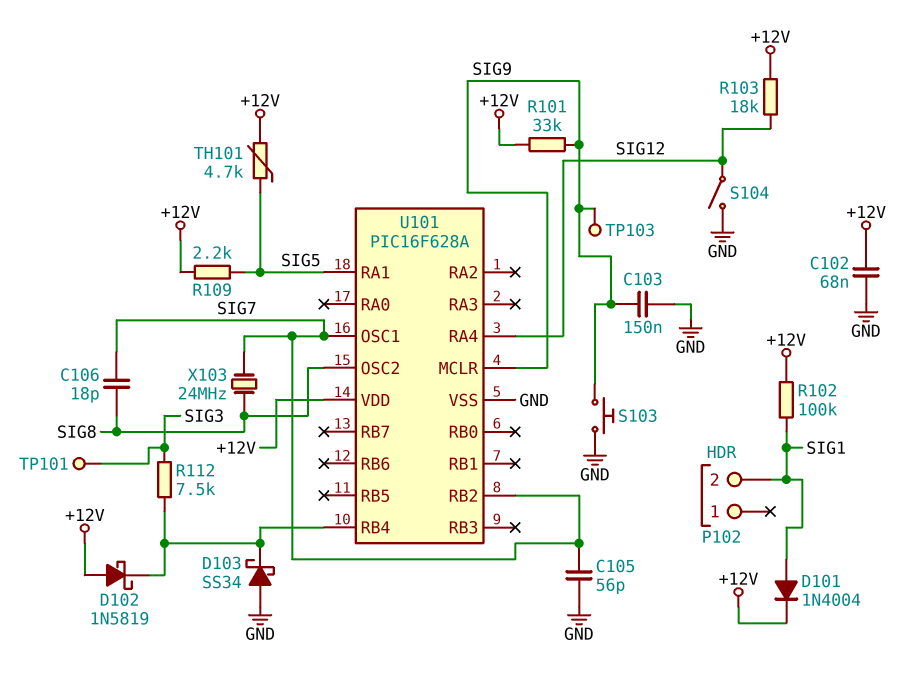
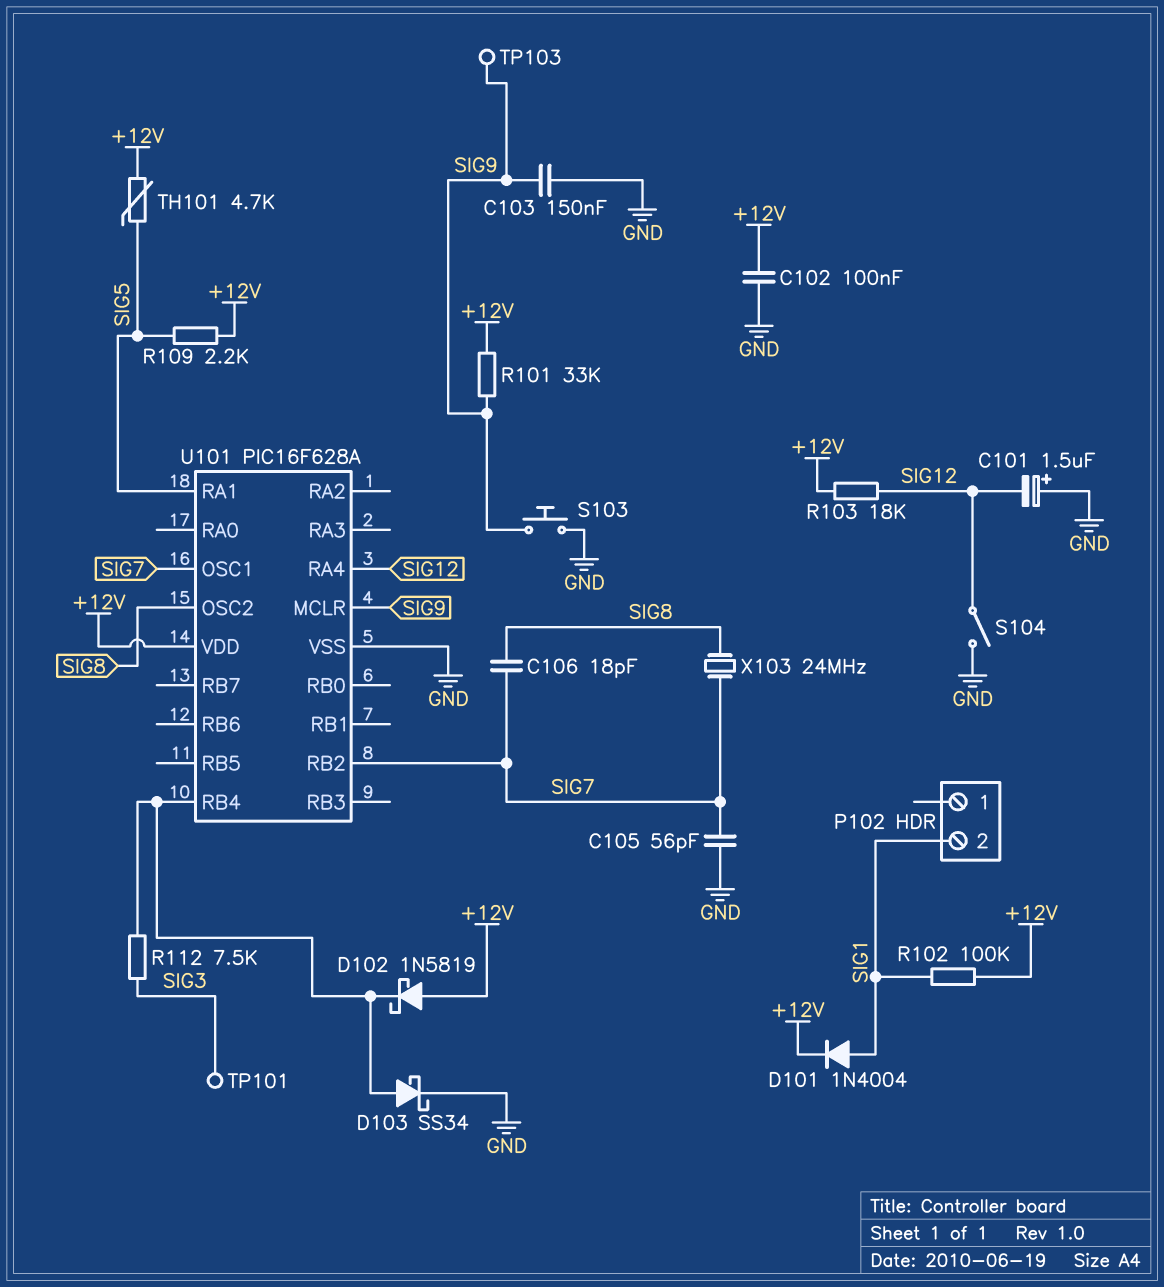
C101: none -> 1.5uF (plus GND, minus SIG12)
C102: 68nF (+12V, GND) -> 100nF (+12V, GND)
D103: schottky SS34 (A GND, K U101/RB4) -> schottky SS34 (A U101/RB4, K GND)

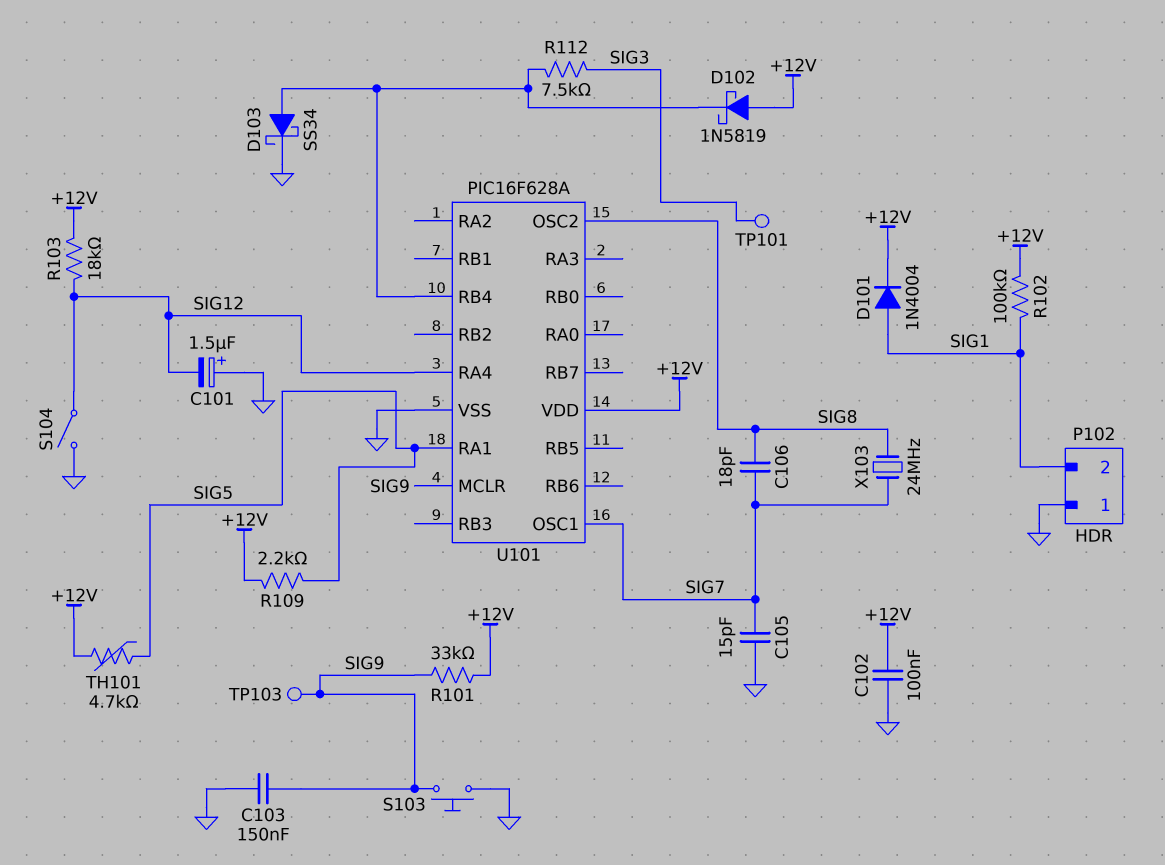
C105: 56pF (GND, SIG7) -> 15pF (GND, SIG7)
P102 pin 1: none -> GND
U101 pin RB2: SIG7 -> none

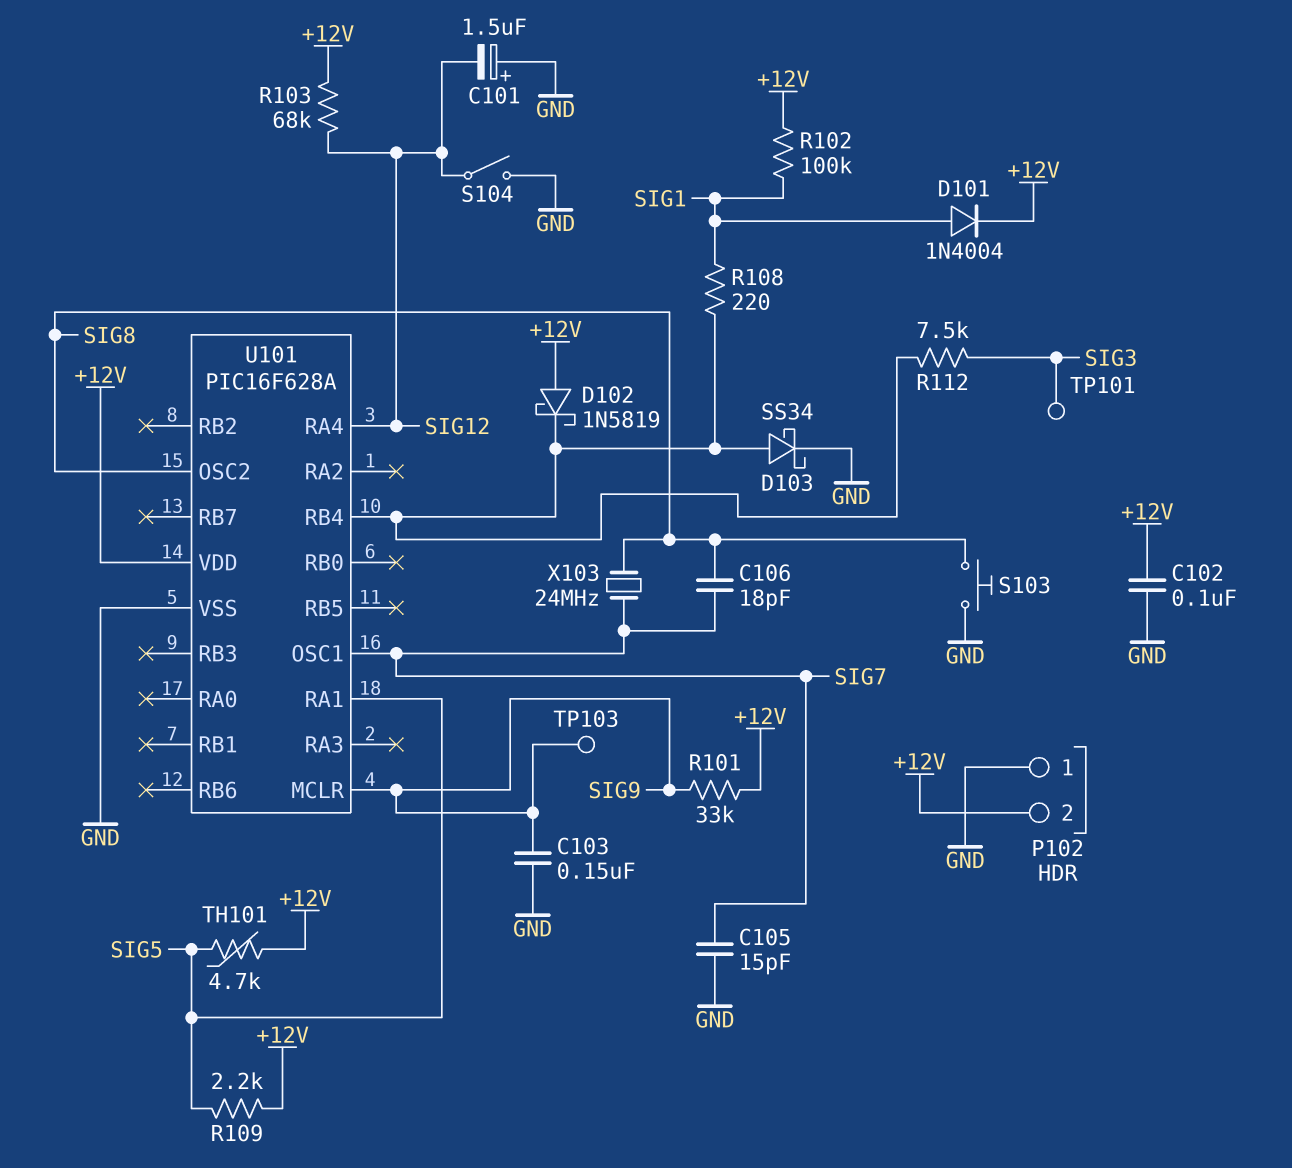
P102 pin 2: SIG1 -> +12V
R103: 18k (+12V, SIG12) -> 68k (+12V, SIG12)
R108: none -> 220 (SIG1, U101/RB4)
S103: button (GND, SIG9) -> button (GND, SIG8)

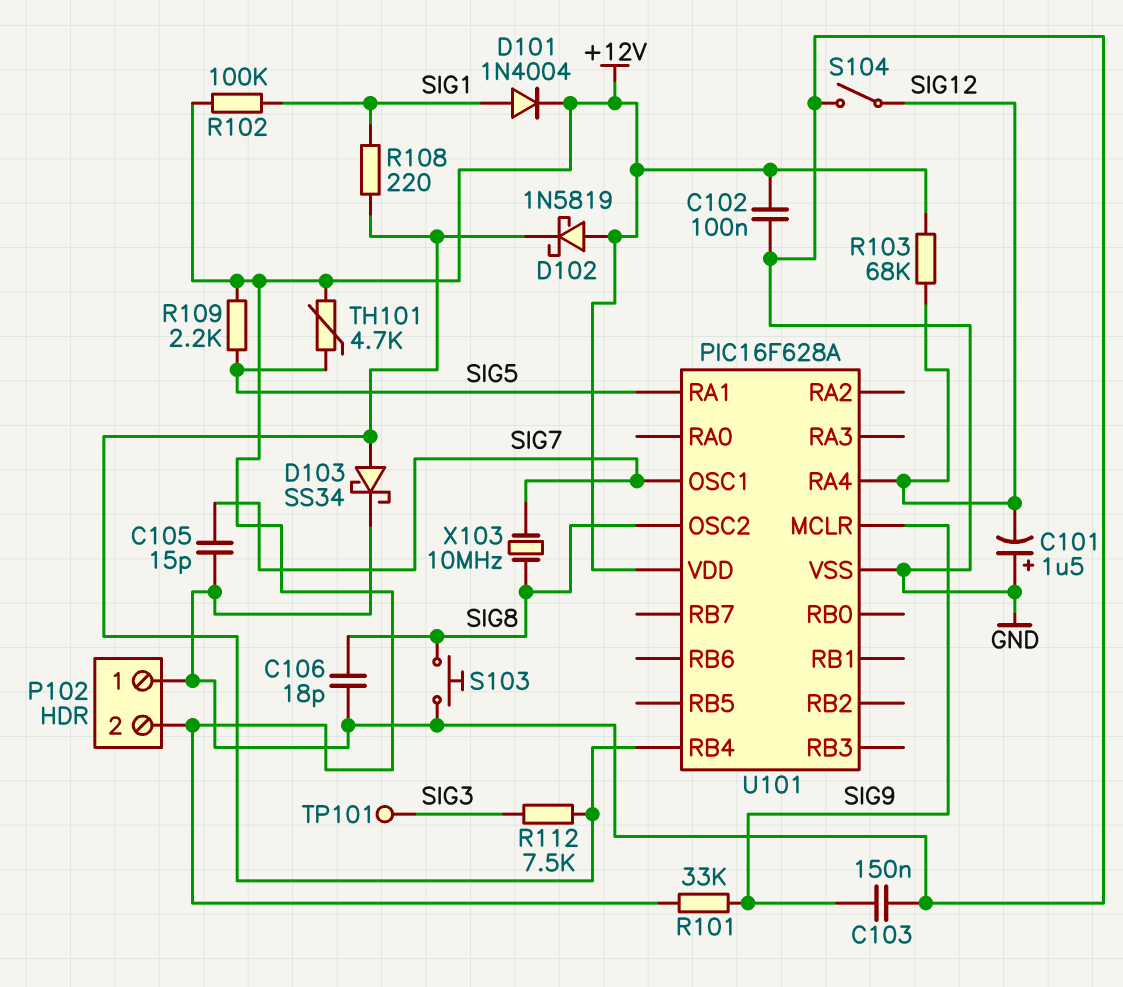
C106: 18pF (SIG7, SIG8) -> 18pF (GND, SIG8)
TP103: test point (SIG9) -> none
X103: 24MHz (SIG7, SIG8) -> 10MHz (SIG7, SIG8)

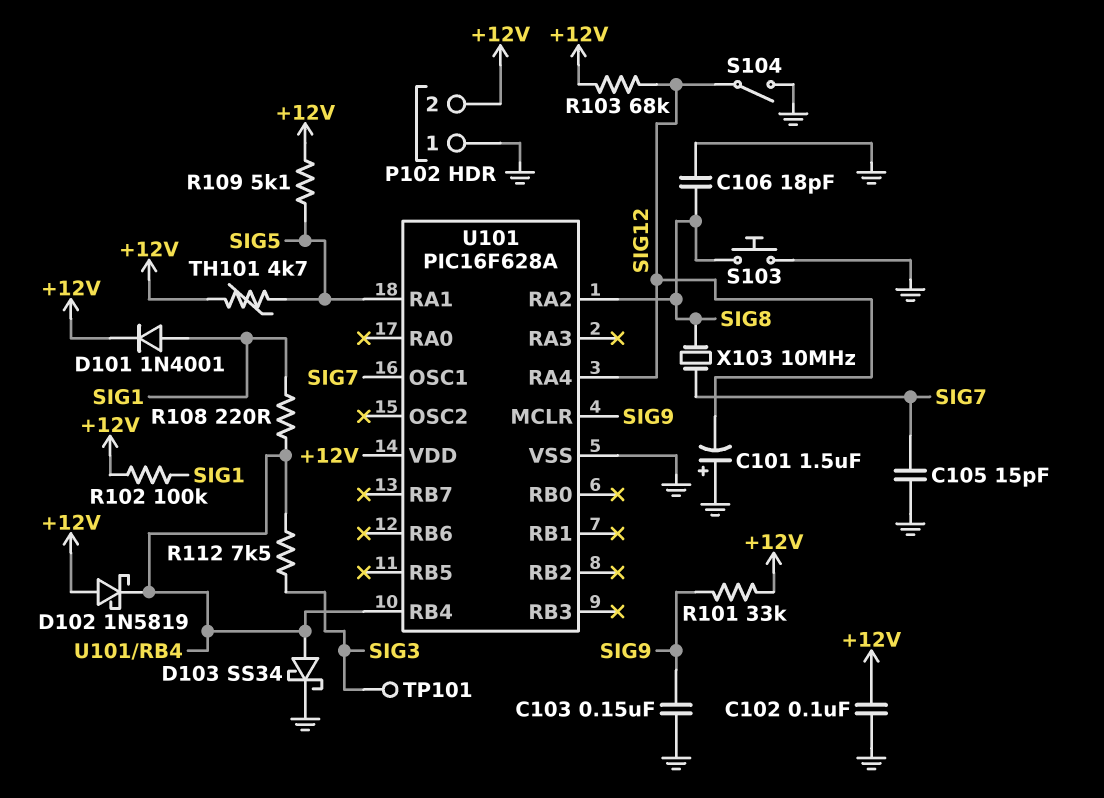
D101: diode 1N4004 (A SIG1, K +12V) -> diode 1N4001 (A SIG1, K +12V)
R109: 2.2k (+12V, SIG5) -> 5.1k (+12V, SIG5)
U101 pin OSC2: SIG8 -> none
U101 pin RA2: none -> SIG8

